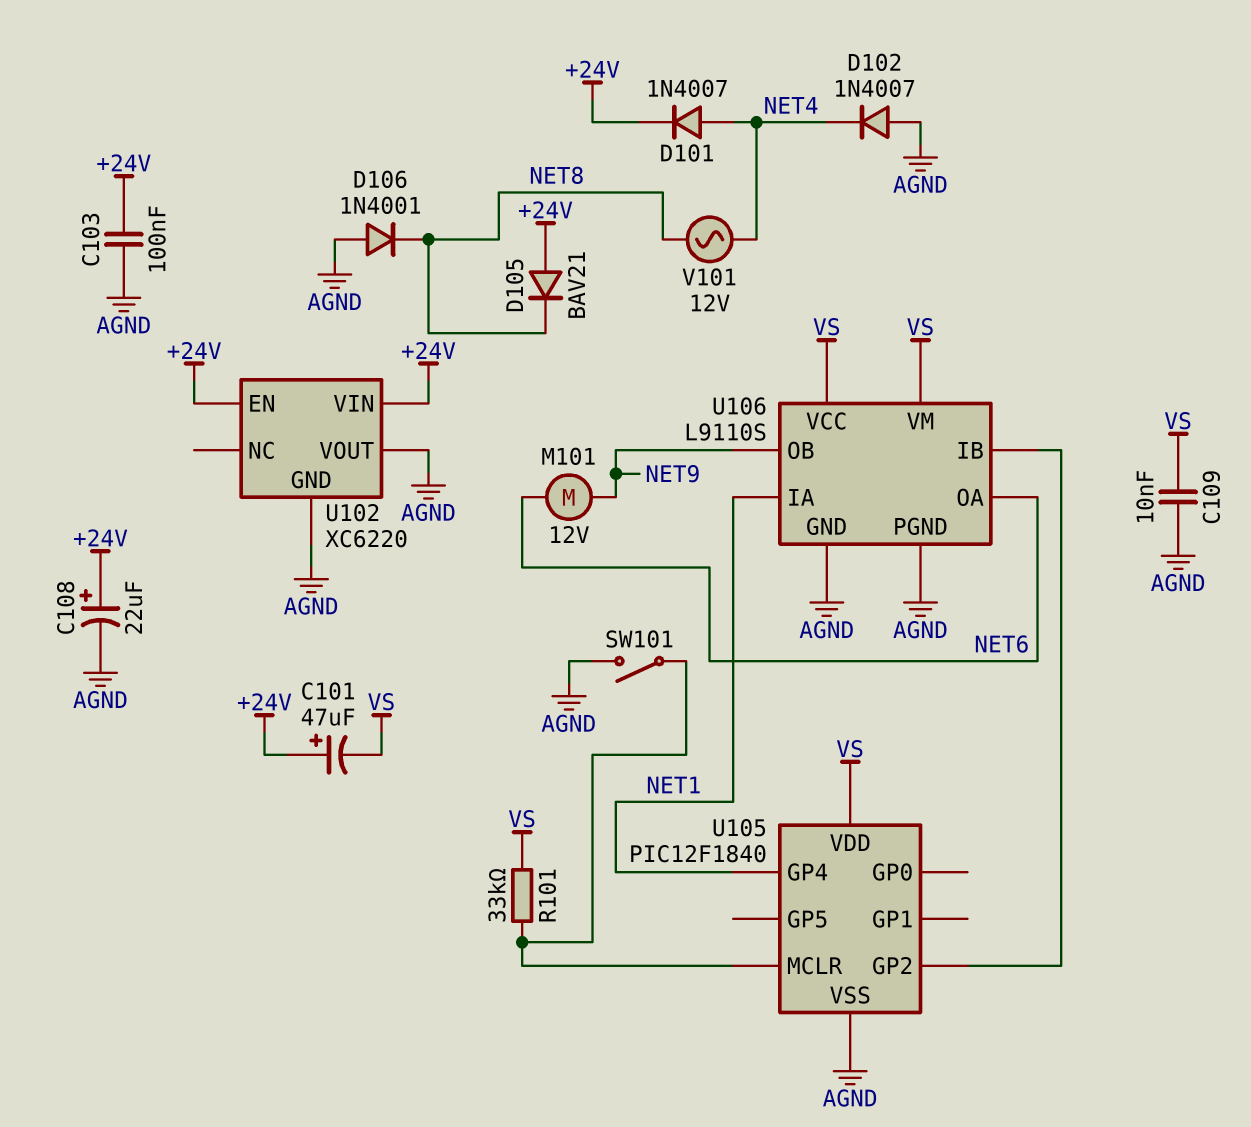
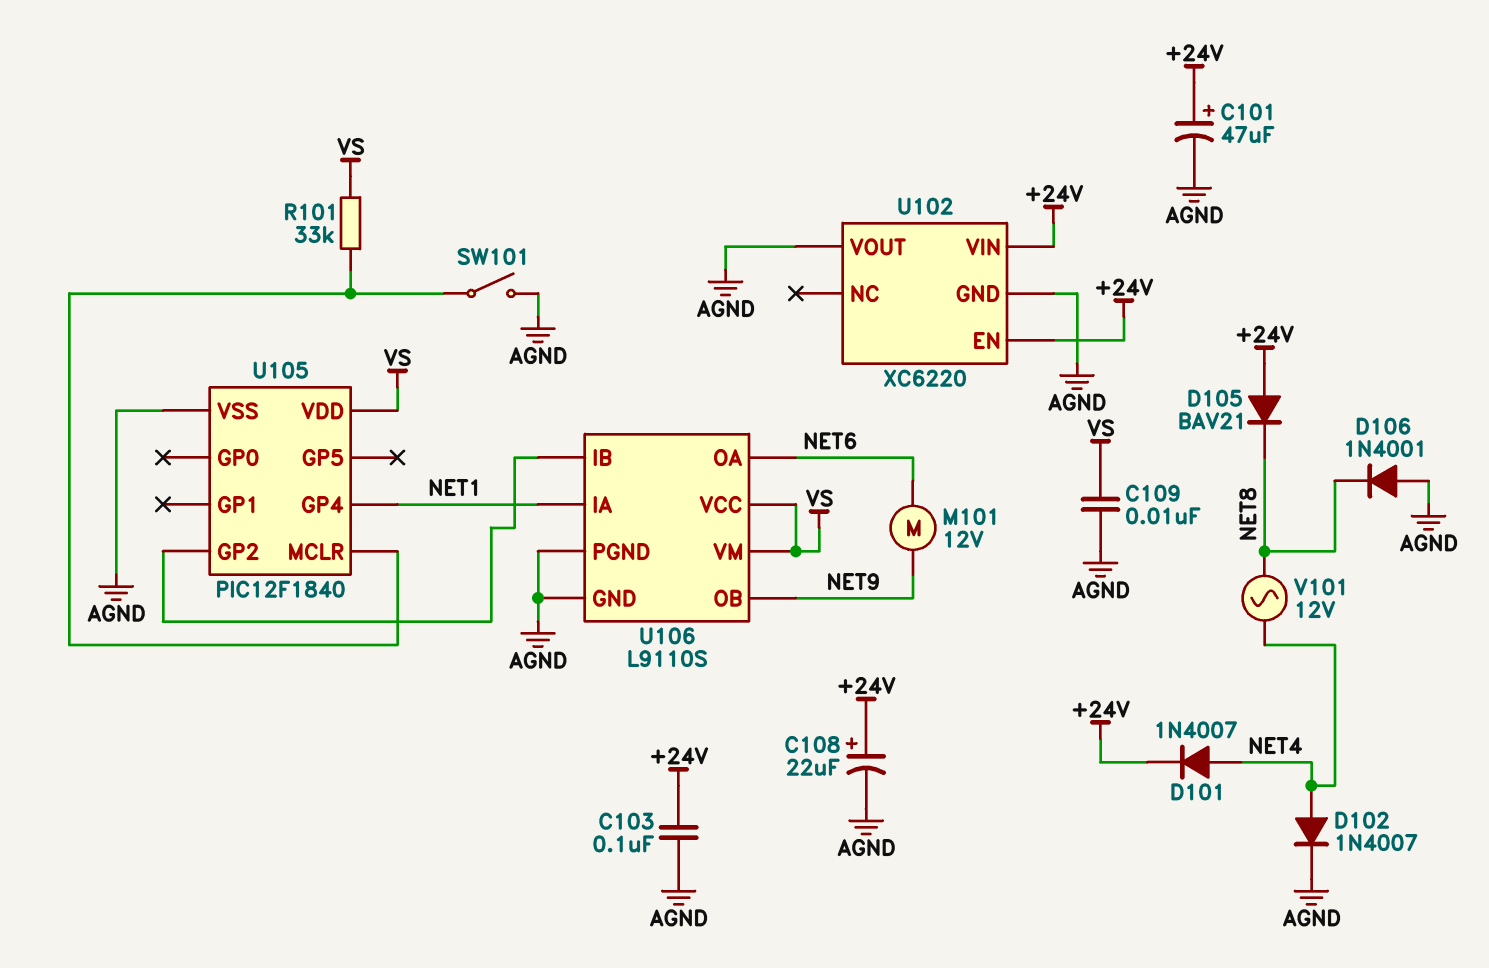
C101: 47uF (plus +24V, minus VS) -> 47uF (plus +24V, minus AGND)
D102: diode 1N4007 (A AGND, K NET4) -> diode 1N4007 (A NET4, K AGND)

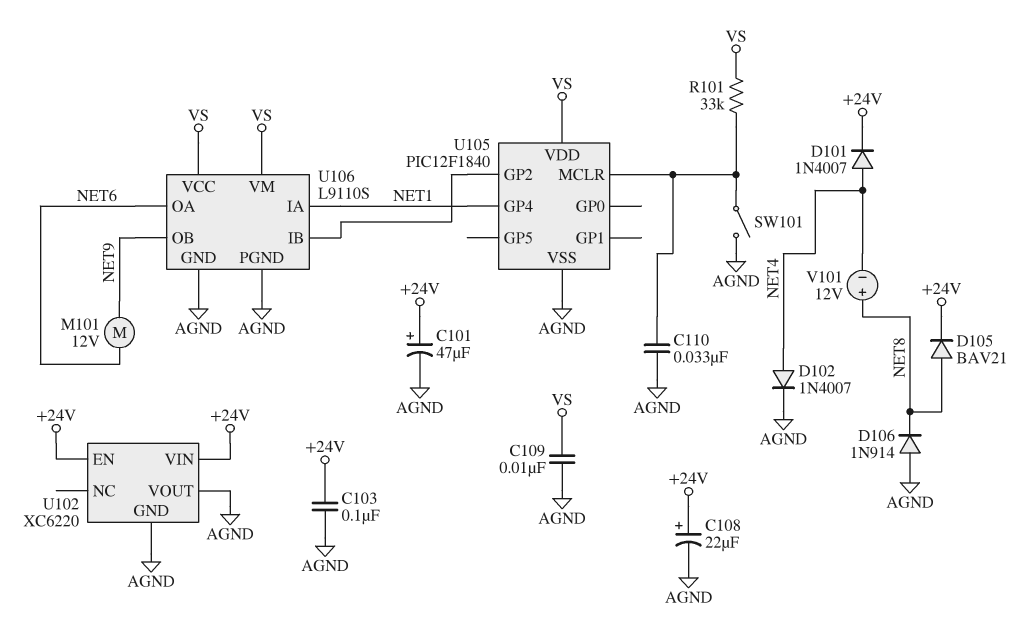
C110: none -> 33nF (AGND, U105/MCLR)
D105: diode BAV21 (A +24V, K NET8) -> diode BAV21 (A NET8, K +24V)
D106: diode 1N4001 (A AGND, K NET8) -> diode 1N914 (A AGND, K NET8)
V101: AC 12V (NET4, NET8) -> 12V (plus NET8, minus NET4)

